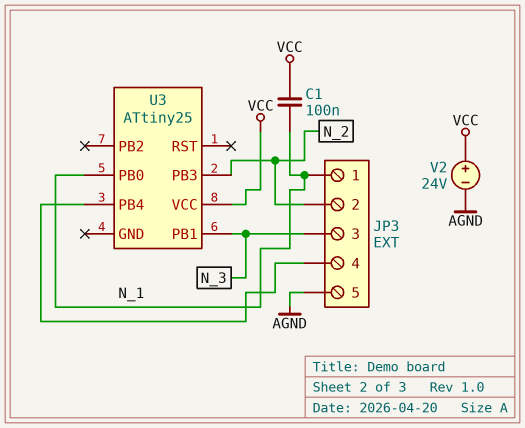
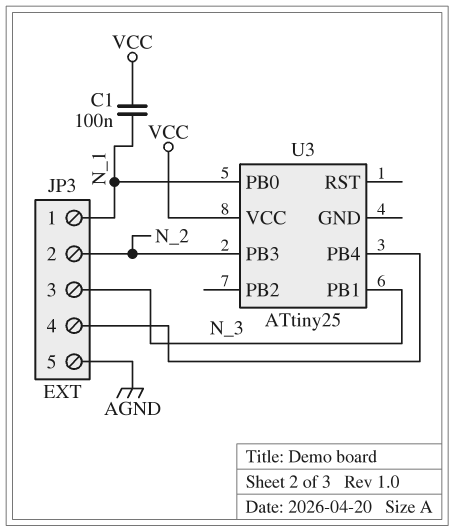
V2: 24V (plus VCC, minus AGND) -> none

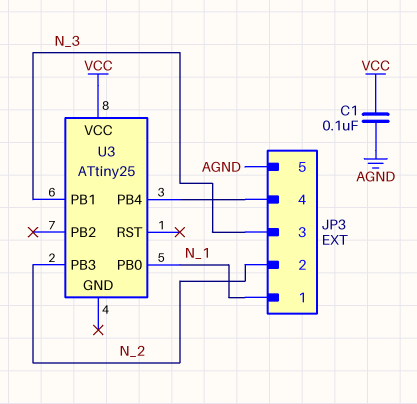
C1: 100nF (N_1, VCC) -> 100nF (AGND, VCC)

